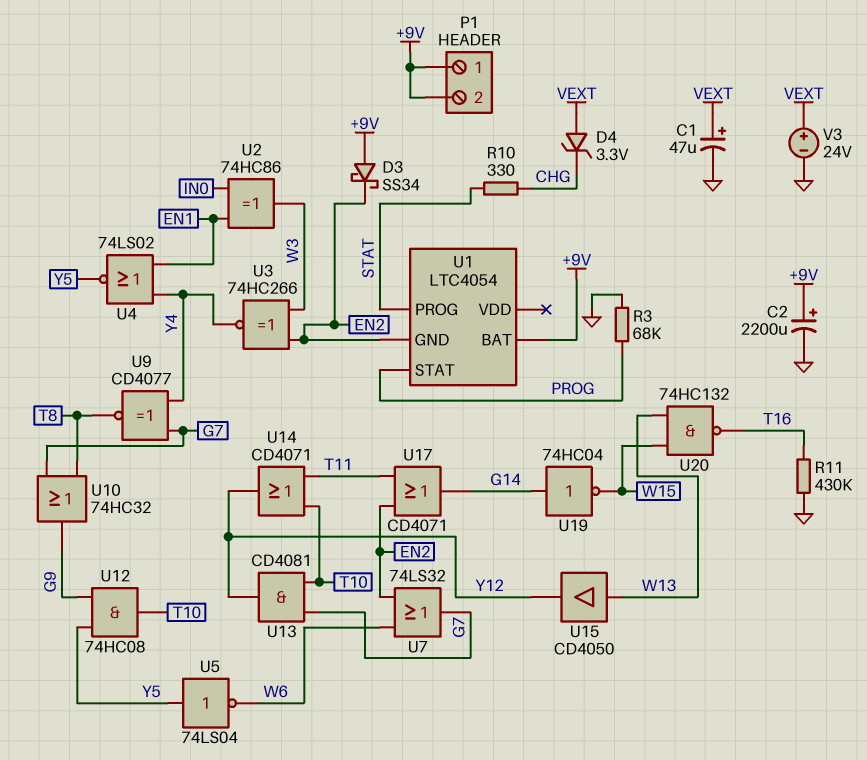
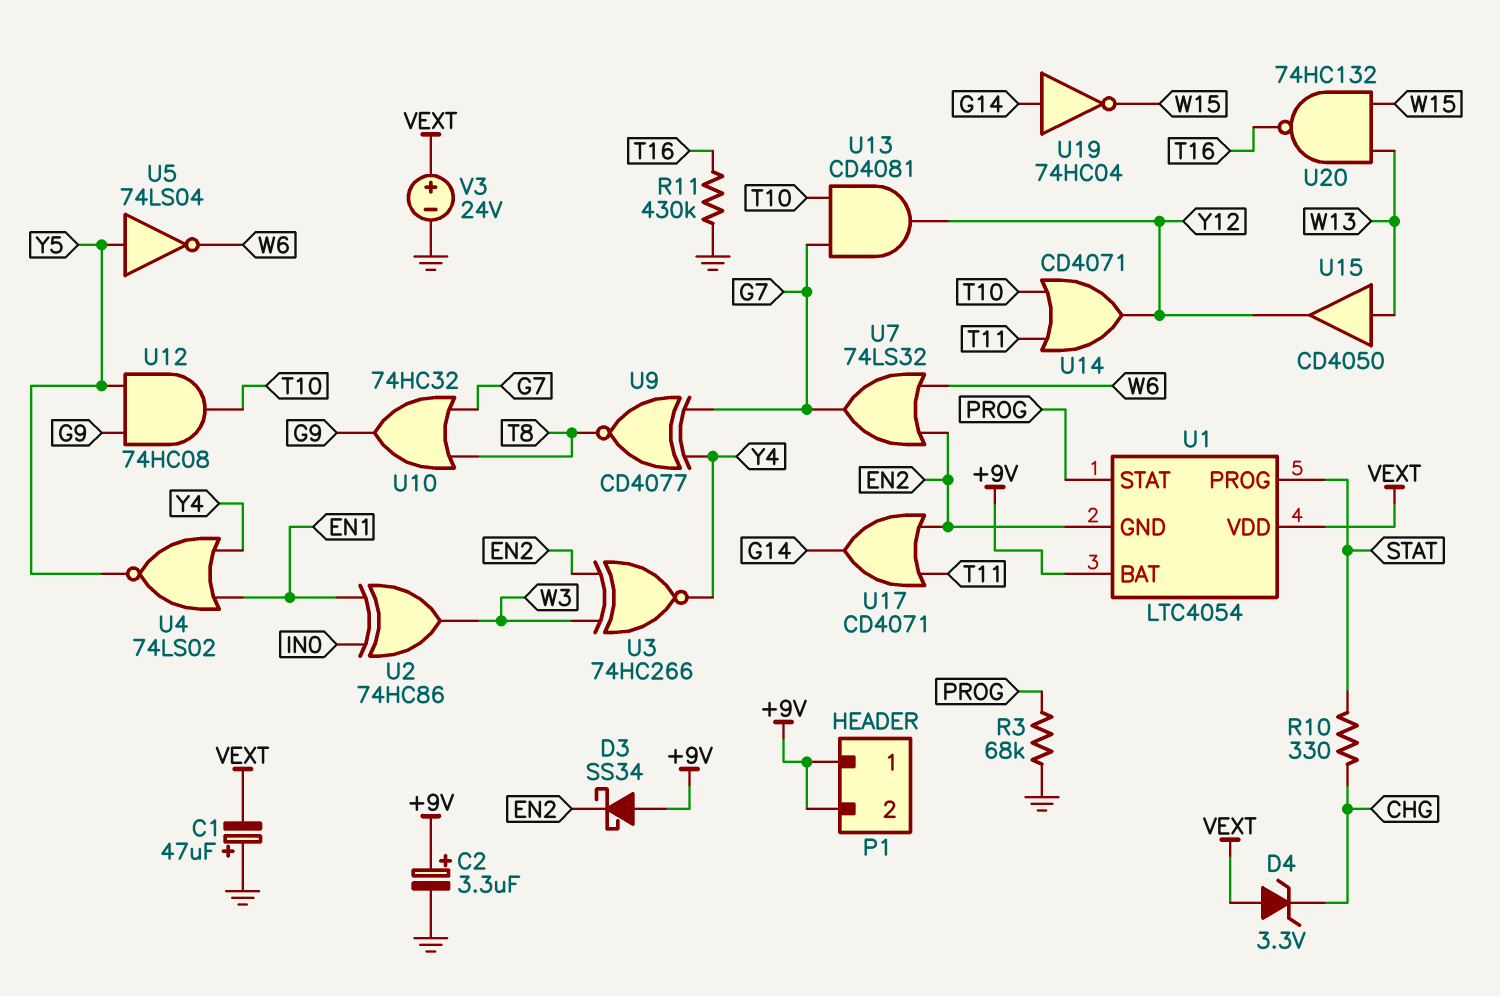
C1: 47uF (plus VEXT, minus GND) -> 47uF (plus GND, minus VEXT)
C2: 2200uF (plus +9V, minus GND) -> 3.3uF (plus +9V, minus GND)
U1 pin VDD: none -> VEXT

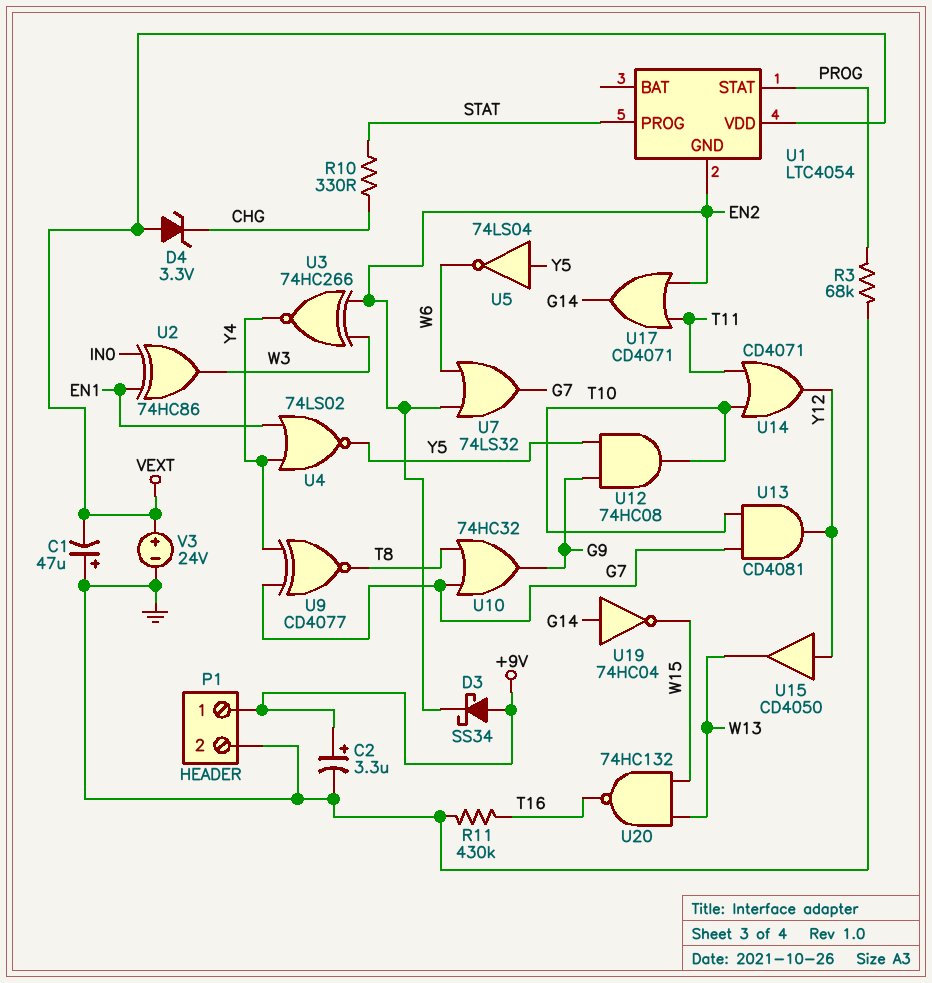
P1 pin 2: +9V -> GND
U1 pin BAT: +9V -> none
U15: buffer CD4050 (in W13, out Y12) -> buffer CD4050 (in Y12, out W13)

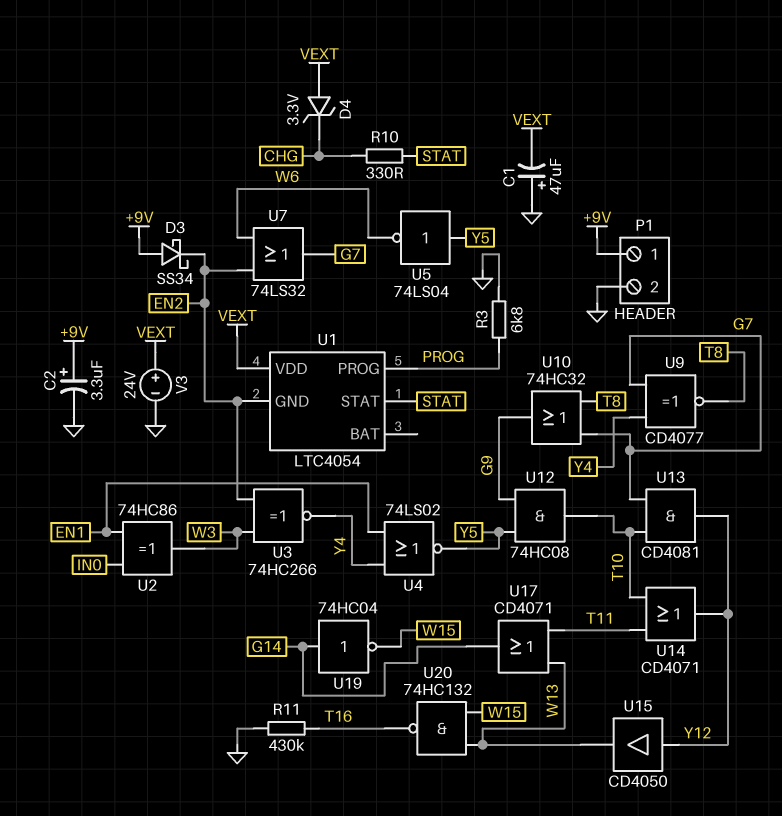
R3: 68k (GND, PROG) -> 6.8k (GND, PROG)
U1 pin PROG: STAT -> PROG
U1 pin STAT: PROG -> STAT
U17: OR CD4071 (in EN2, in T11, out G14) -> OR CD4071 (in T11, in W13, out G14)

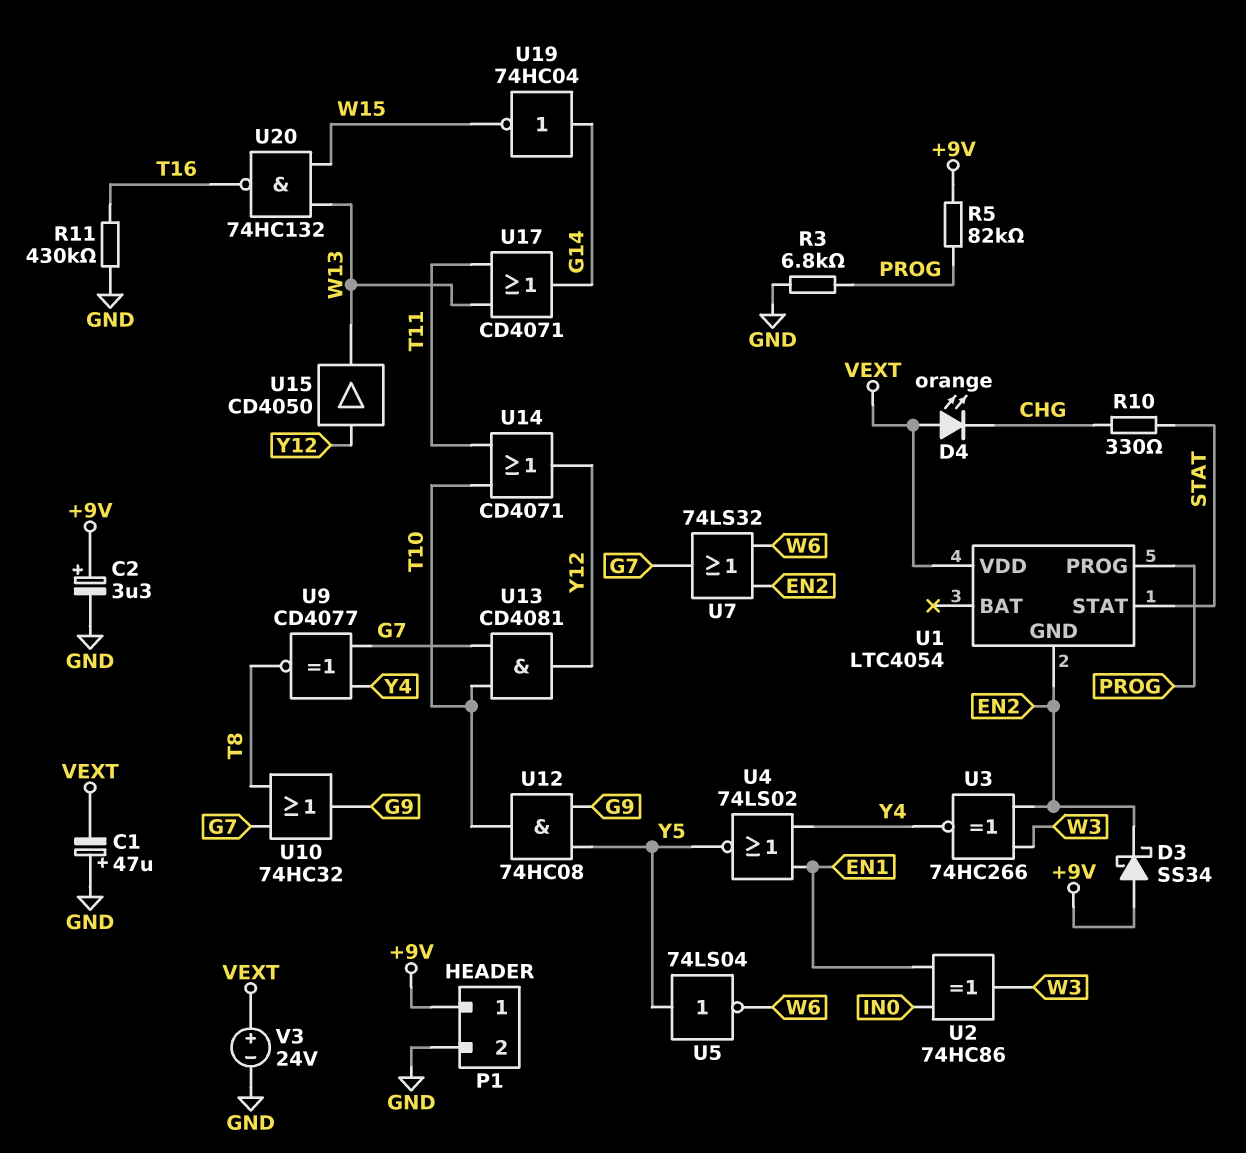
D4: zener 3.3V (A VEXT, K CHG) -> LED orange (A VEXT, K CHG)
R5: none -> 82k (+9V, PROG)

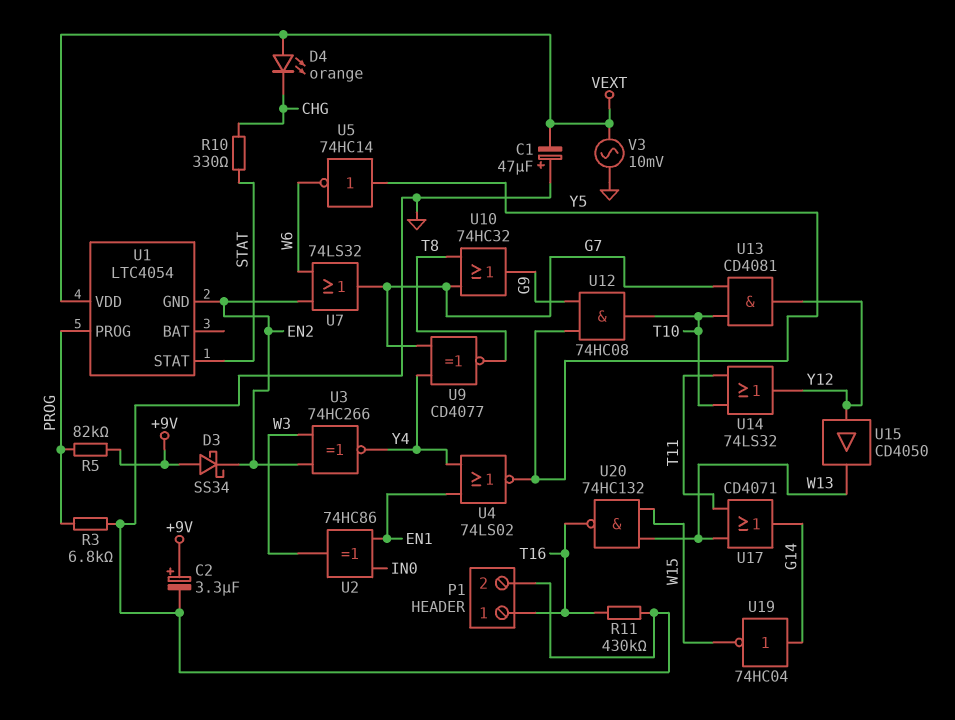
P1 pin 1: +9V -> T16
U5: NOT 74LS04 (in Y5, out W6) -> NOT 74HC14 (in Y5, out W6)
U14: OR CD4071 (in T10, in T11, out Y12) -> OR 74LS32 (in T10, in T11, out Y12)
V3: 24V (plus VEXT, minus GND) -> AC 10mV (GND, VEXT)

